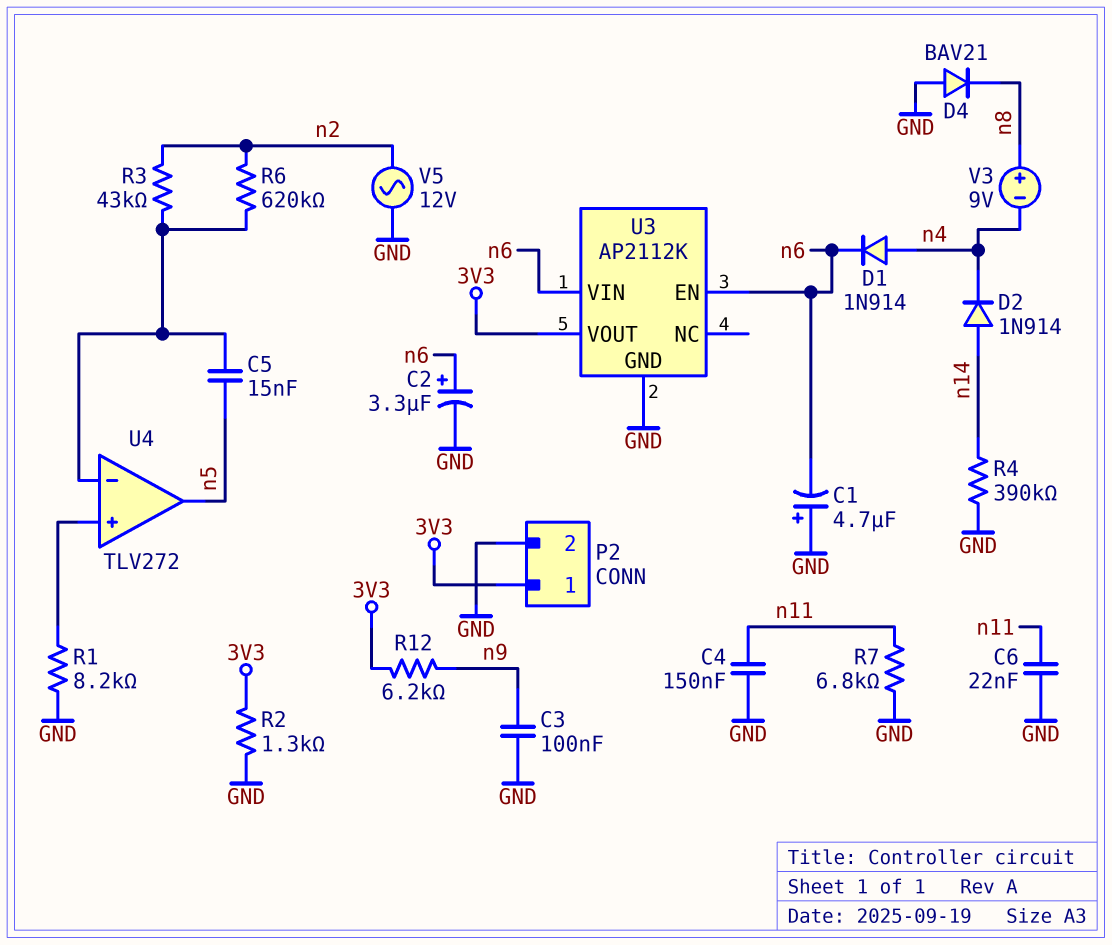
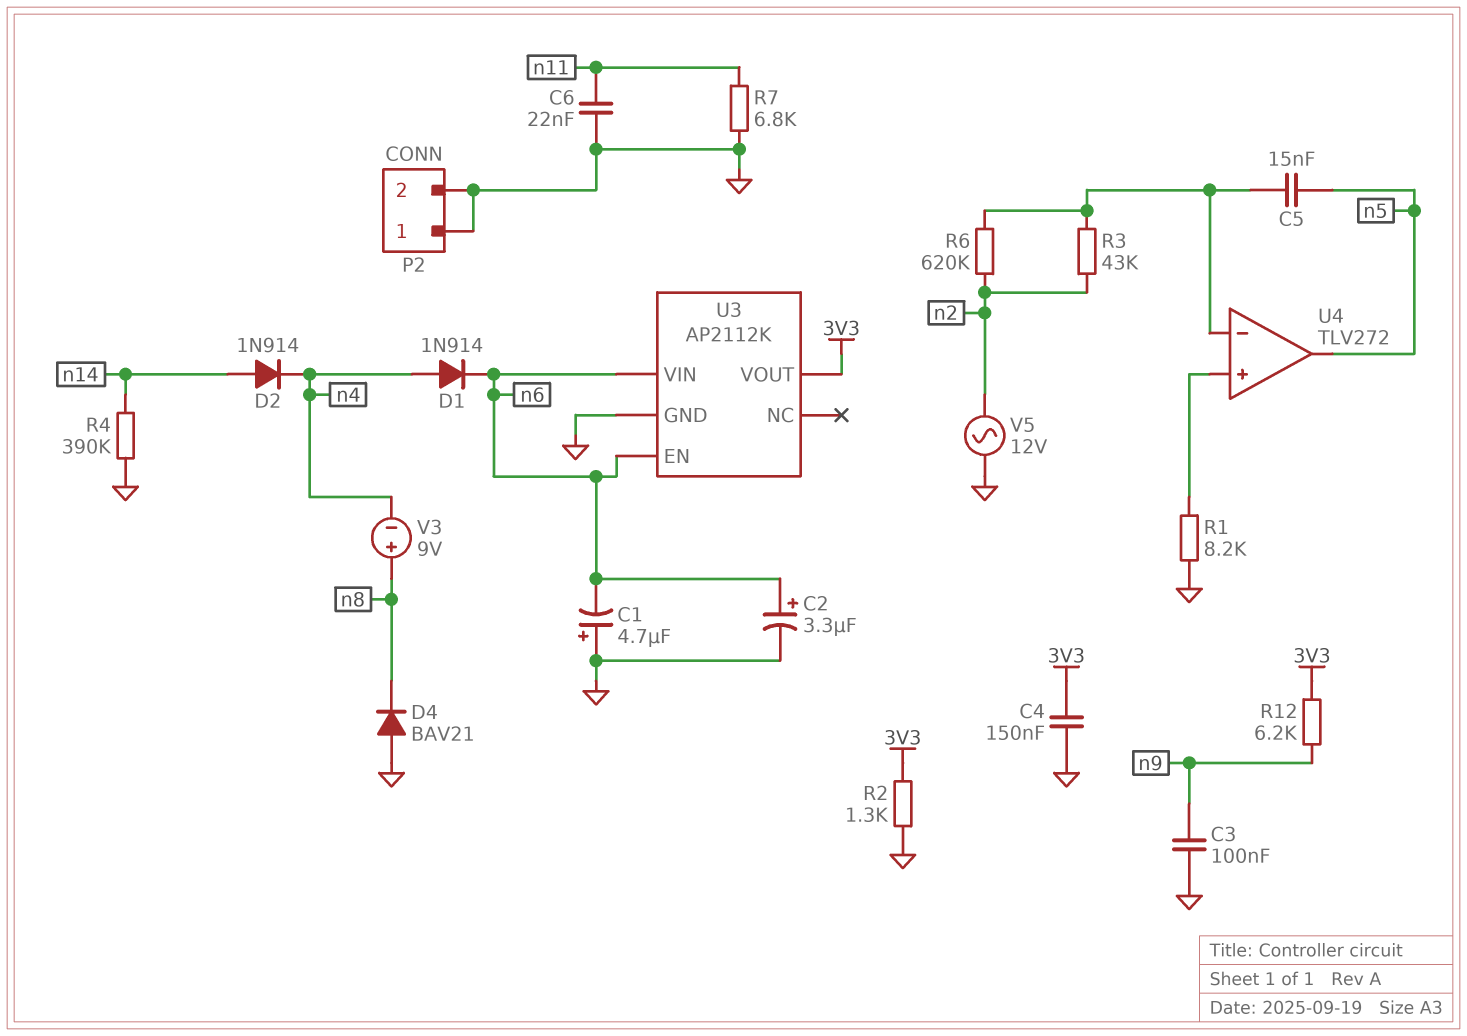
C4: 150nF (GND, n11) -> 150nF (3V3, GND)
P2 pin 1: 3V3 -> GND

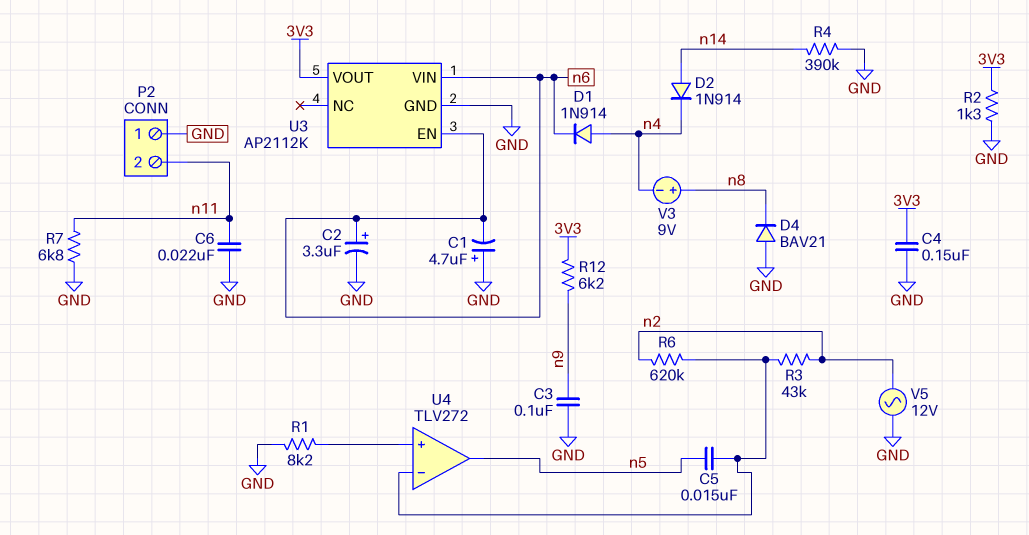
P2 pin 2: GND -> n11

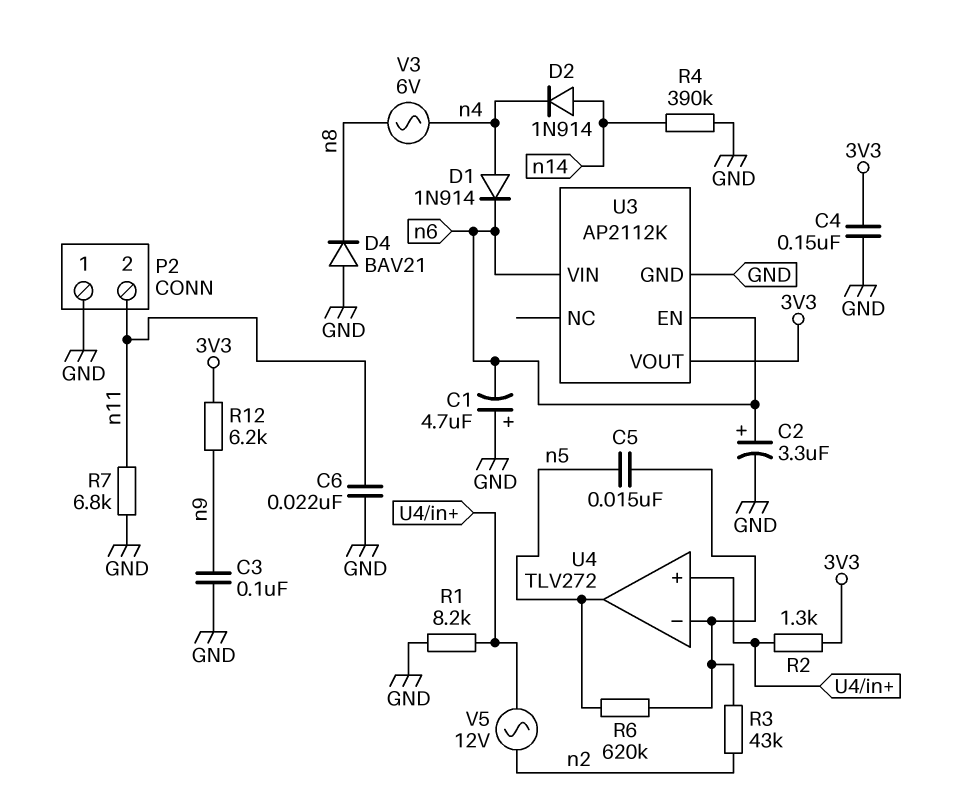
R2: 1.3k (3V3, GND) -> 1.3k (3V3, U4/in+)
R6: 620k (U4/in-, n2) -> 620k (U4/in-, n5)
V3: 9V (plus n8, minus n4) -> AC 6V (n4, n8)
V5: AC 12V (GND, n2) -> AC 12V (U4/in+, n2)

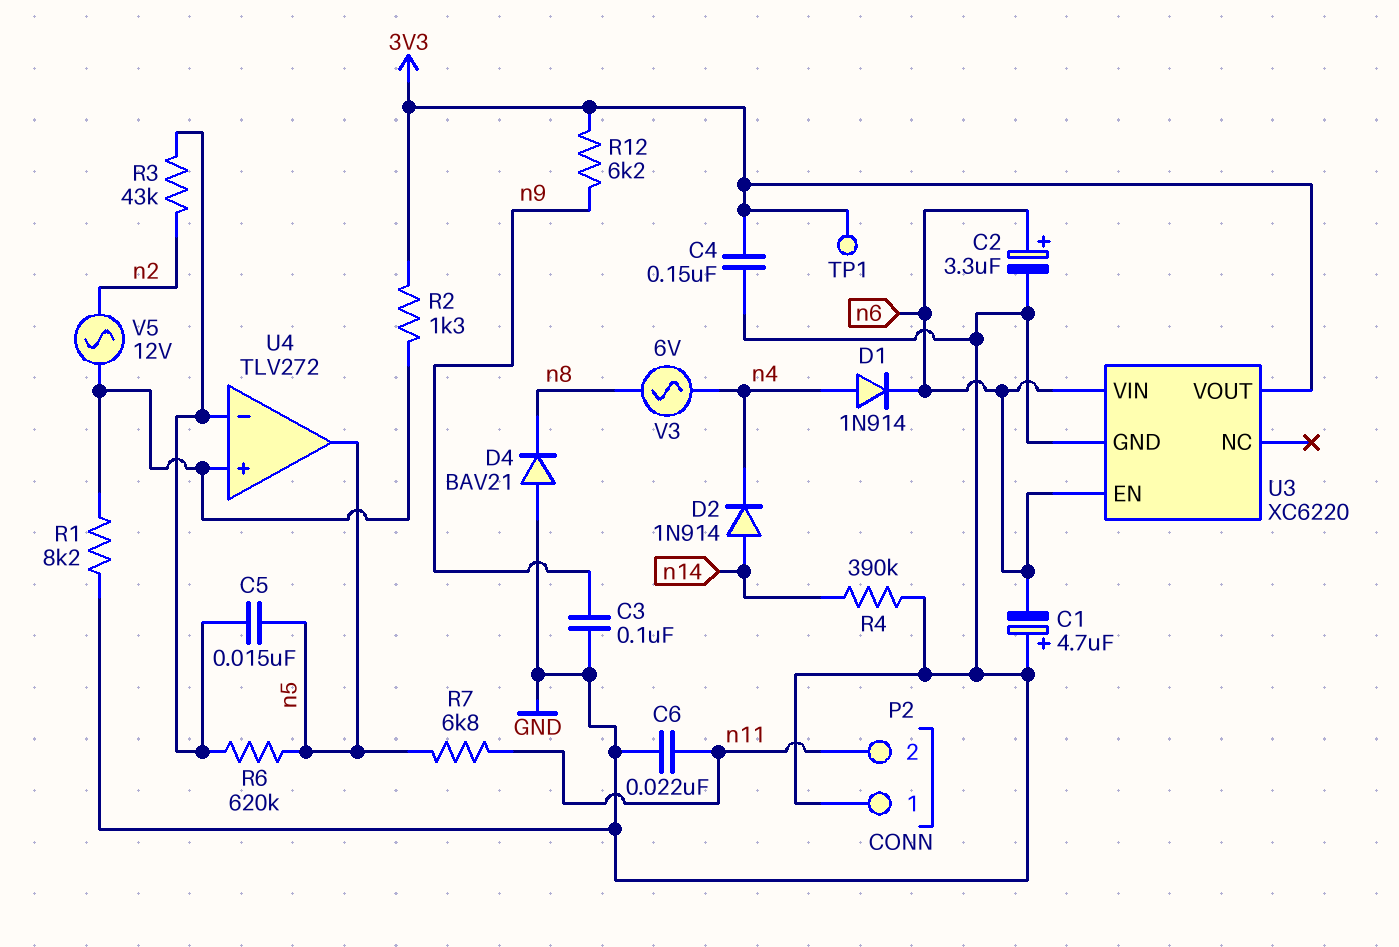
R7: 6.8k (GND, n11) -> 6.8k (n5, n11)
TP1: none -> test point (3V3)
U3: AP2112K -> XC6220

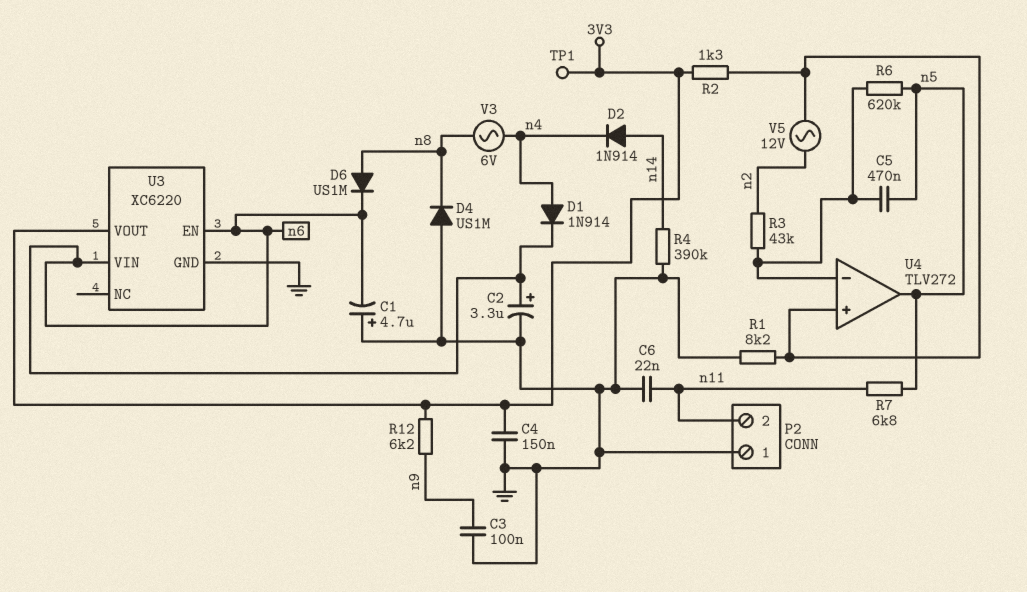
C5: 15nF (U4/in-, n5) -> 470nF (U4/in-, n5)
D4: diode BAV21 (A GND, K n8) -> diode US1M (A GND, K n8)
D6: none -> diode US1M (A n8, K n6)

